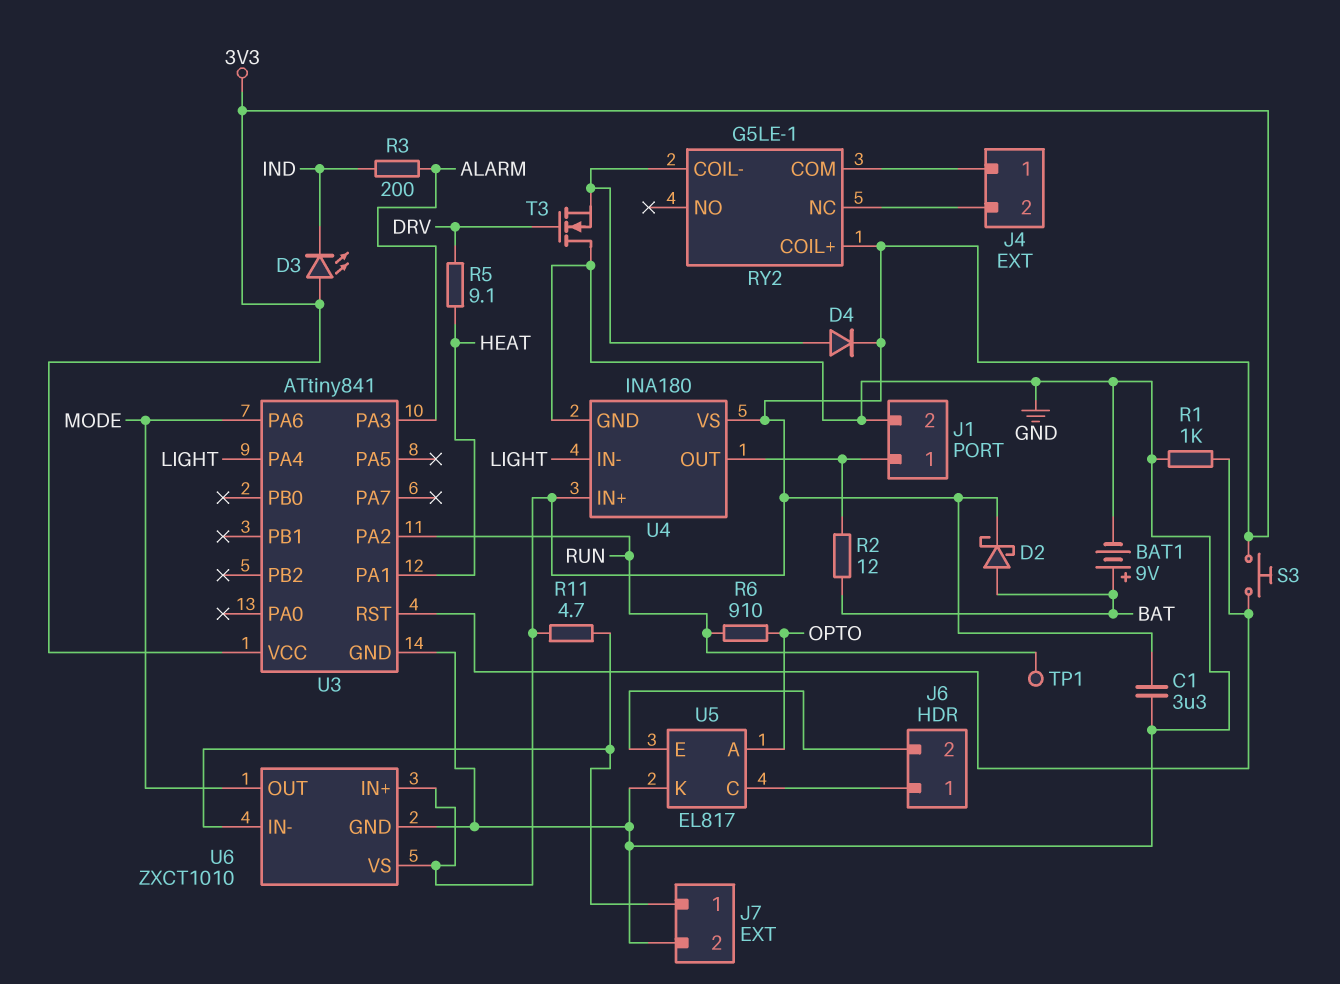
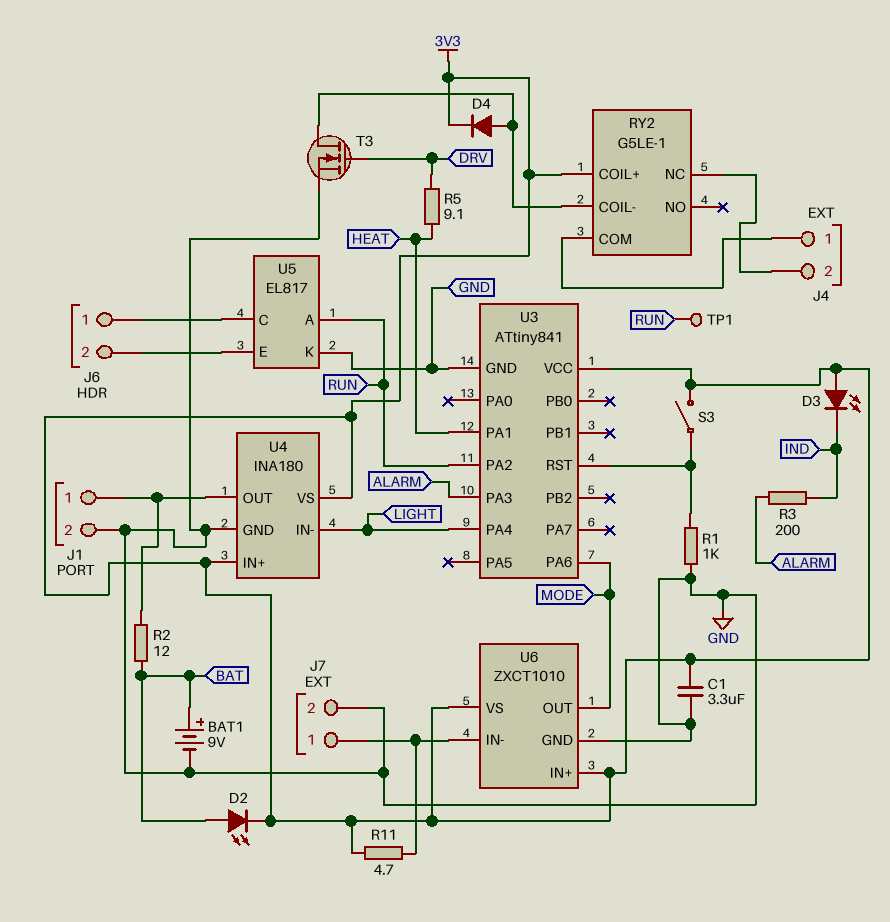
D2: schottky (A BAT, K 3V3) -> LED (A BAT, K 3V3)
R6: 910 (OPTO, RUN) -> none
S3: button (3V3, U3/RST) -> switch (3V3, U3/RST)
T3: NMOS (G DRV, D GND, S RY2/COIL-) -> NMOS (G DRV, D RY2/COIL-, S GND)
U5 pin A: OPTO -> RUN

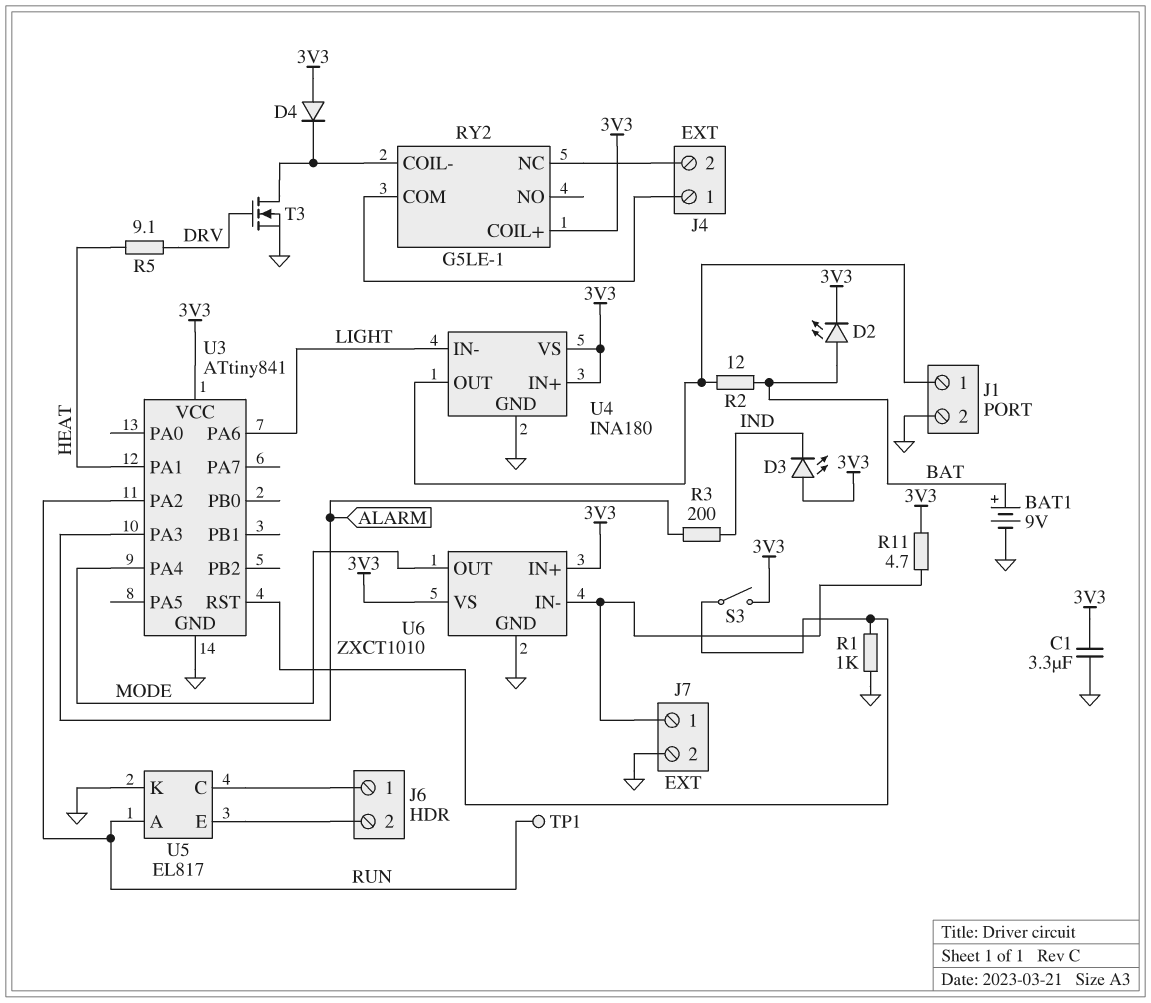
D4: diode (A RY2/COIL-, K 3V3) -> diode (A 3V3, K RY2/COIL-)
U3 pin PA4: LIGHT -> MODE
U3 pin PA6: MODE -> LIGHT

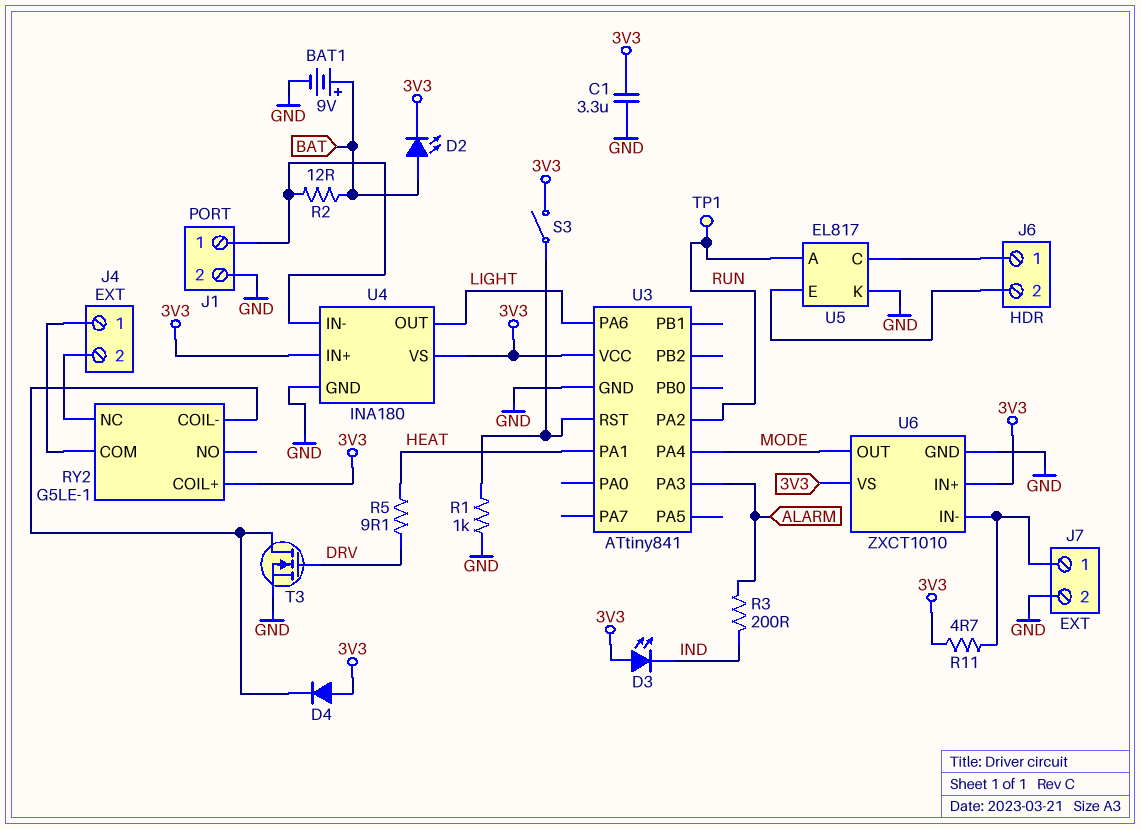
U4 pin IN-: LIGHT -> J1/1
U4 pin OUT: J1/1 -> LIGHT

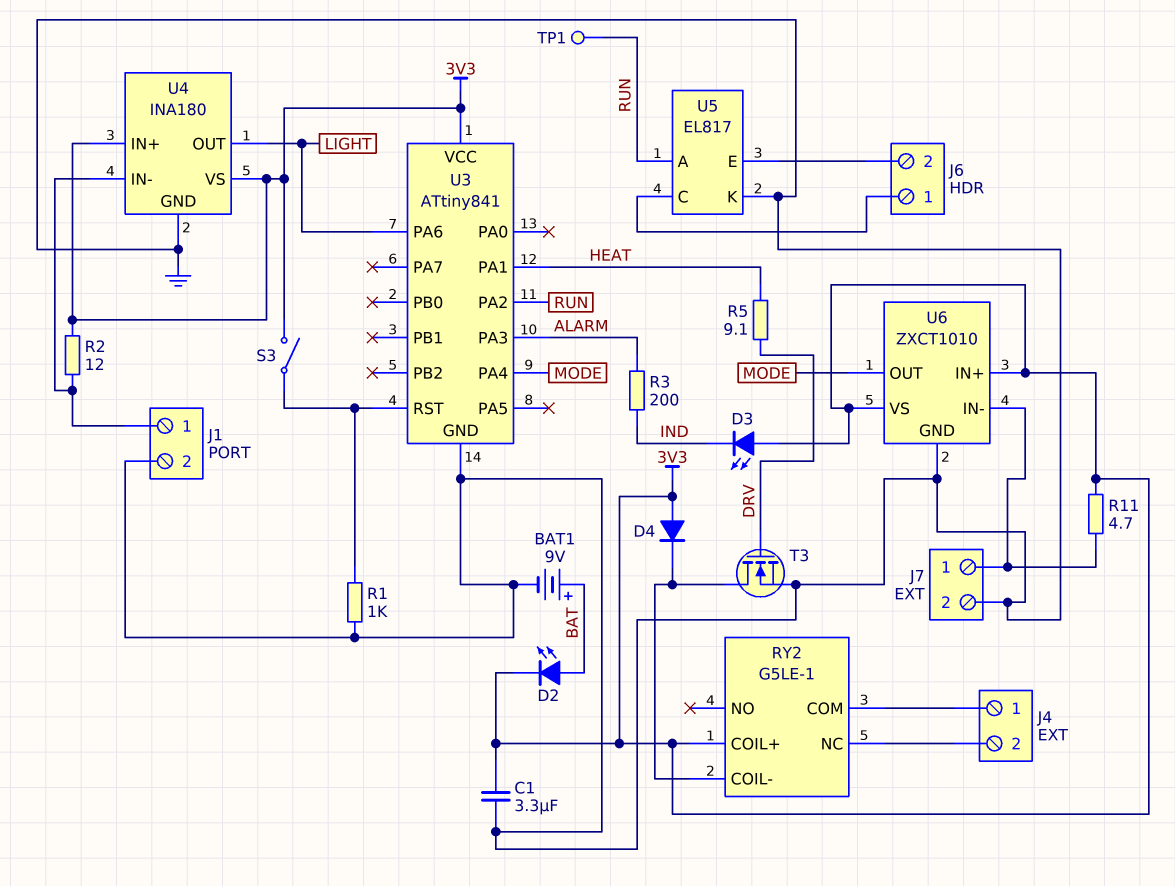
R2: 12 (BAT, J1/1) -> 12 (3V3, J1/1)

